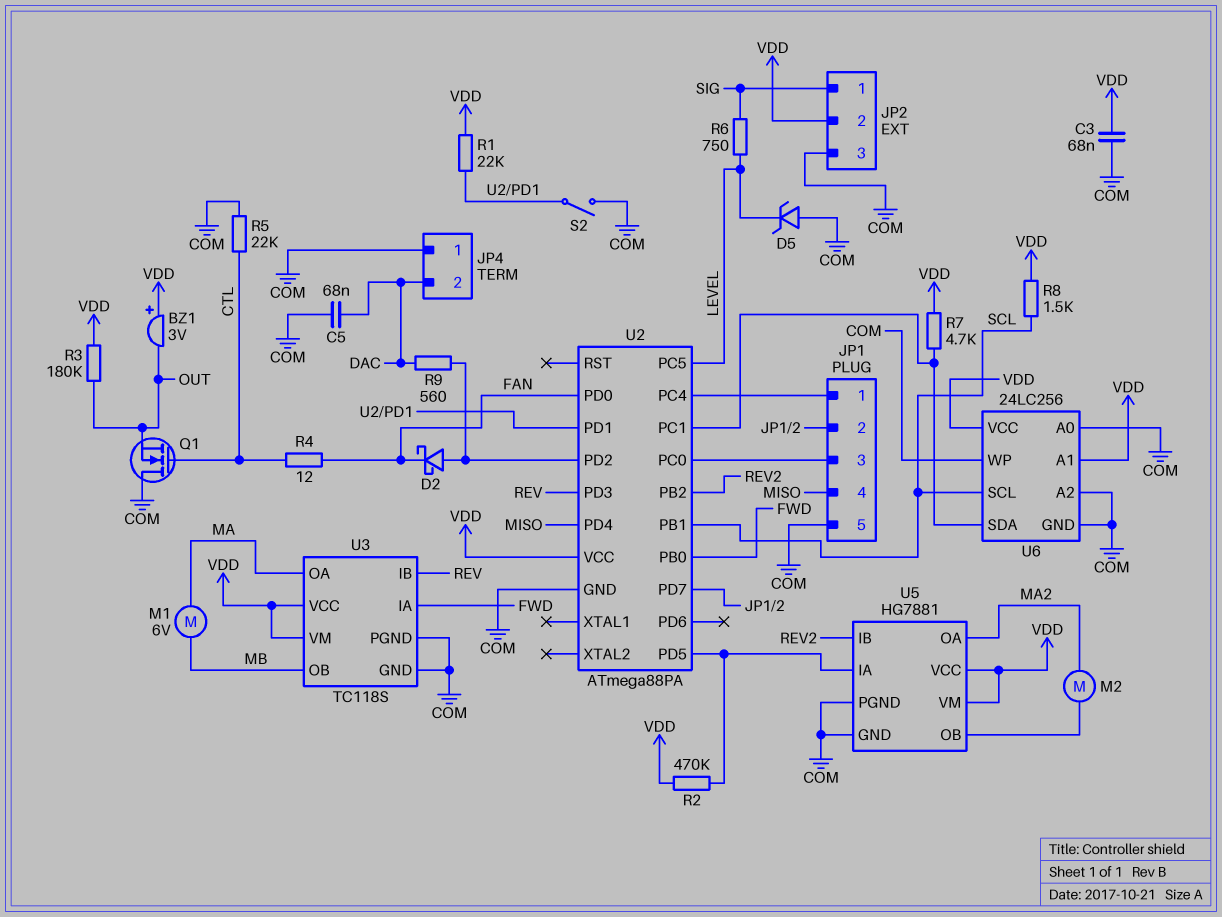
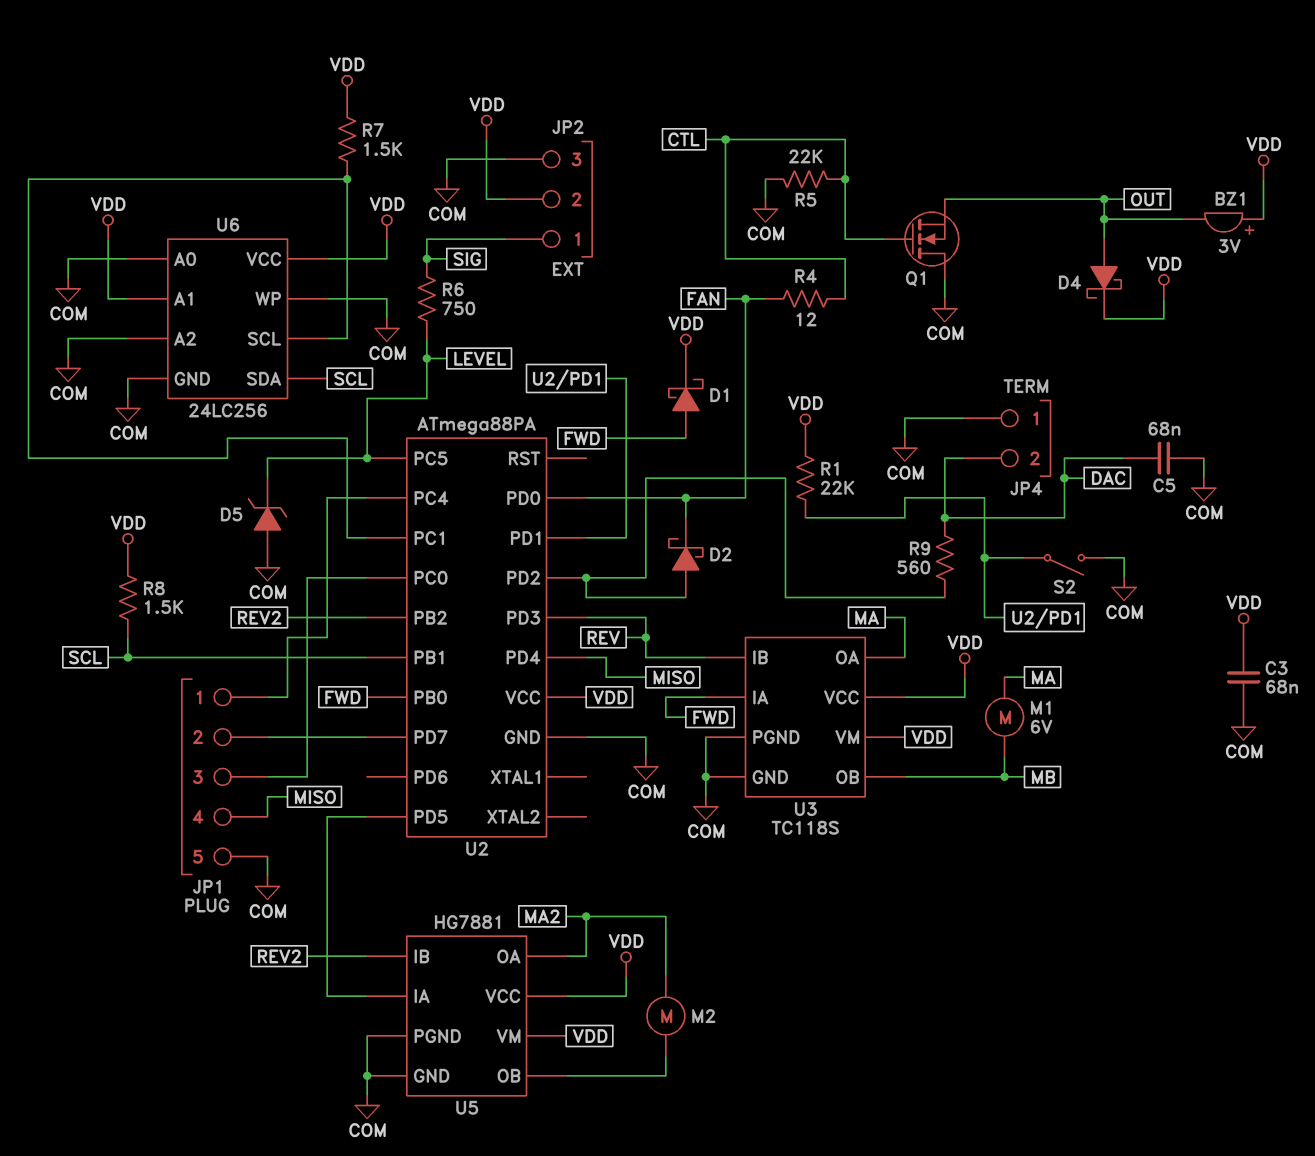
D1: none -> schottky (A FWD, K VDD)
D4: none -> schottky (A OUT, K VDD)
R2: 470k (U2/PD5, VDD) -> none
R3: 180k (OUT, VDD) -> none
R7: 4.7k (U2/PC1, VDD) -> 1.5k (U2/PC1, VDD)
U6 pin SCL: SCL -> U2/PC1
U6 pin SDA: U2/PC1 -> SCL

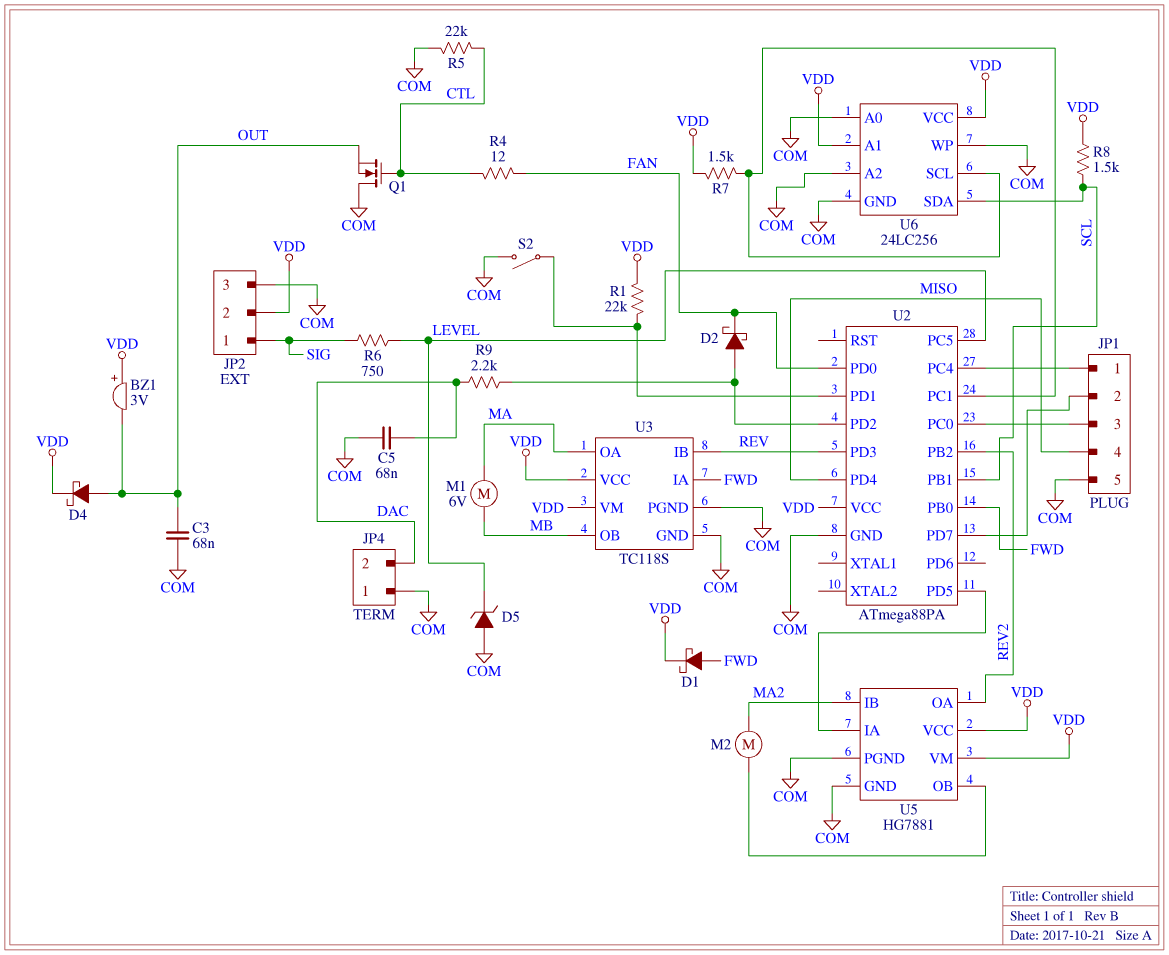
C3: 68nF (COM, VDD) -> 68nF (COM, OUT)
R9: 560 (DAC, U2/PD2) -> 2.2k (DAC, U2/PD2)
U5 pin IB: REV2 -> MA2
U5 pin OA: MA2 -> REV2

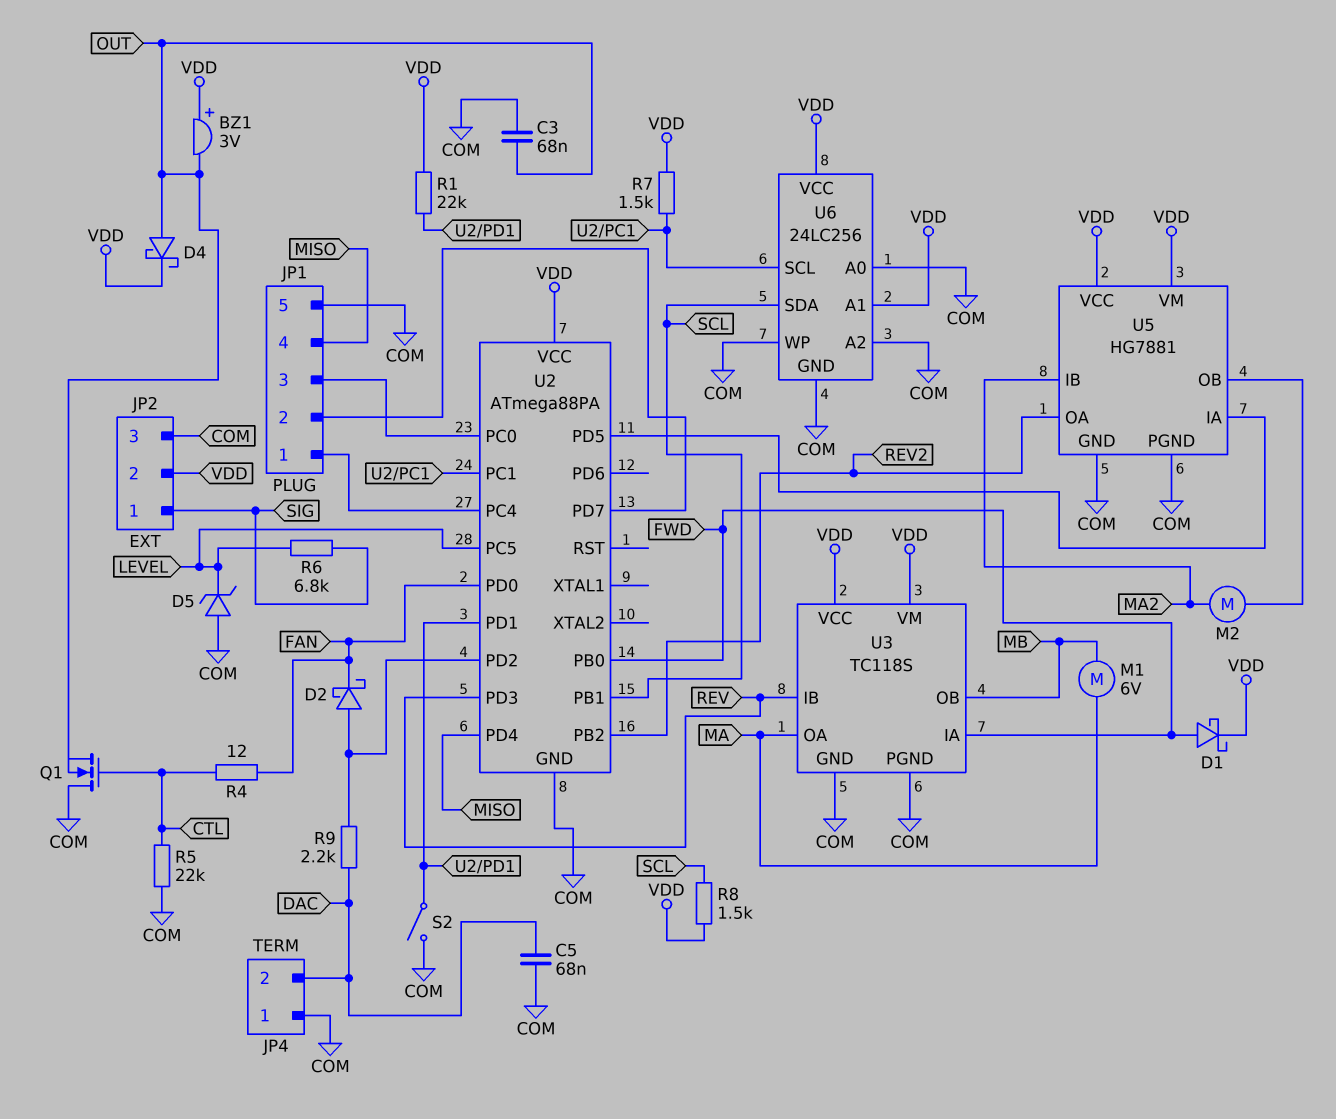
R6: 750 (LEVEL, SIG) -> 6.8k (LEVEL, SIG)

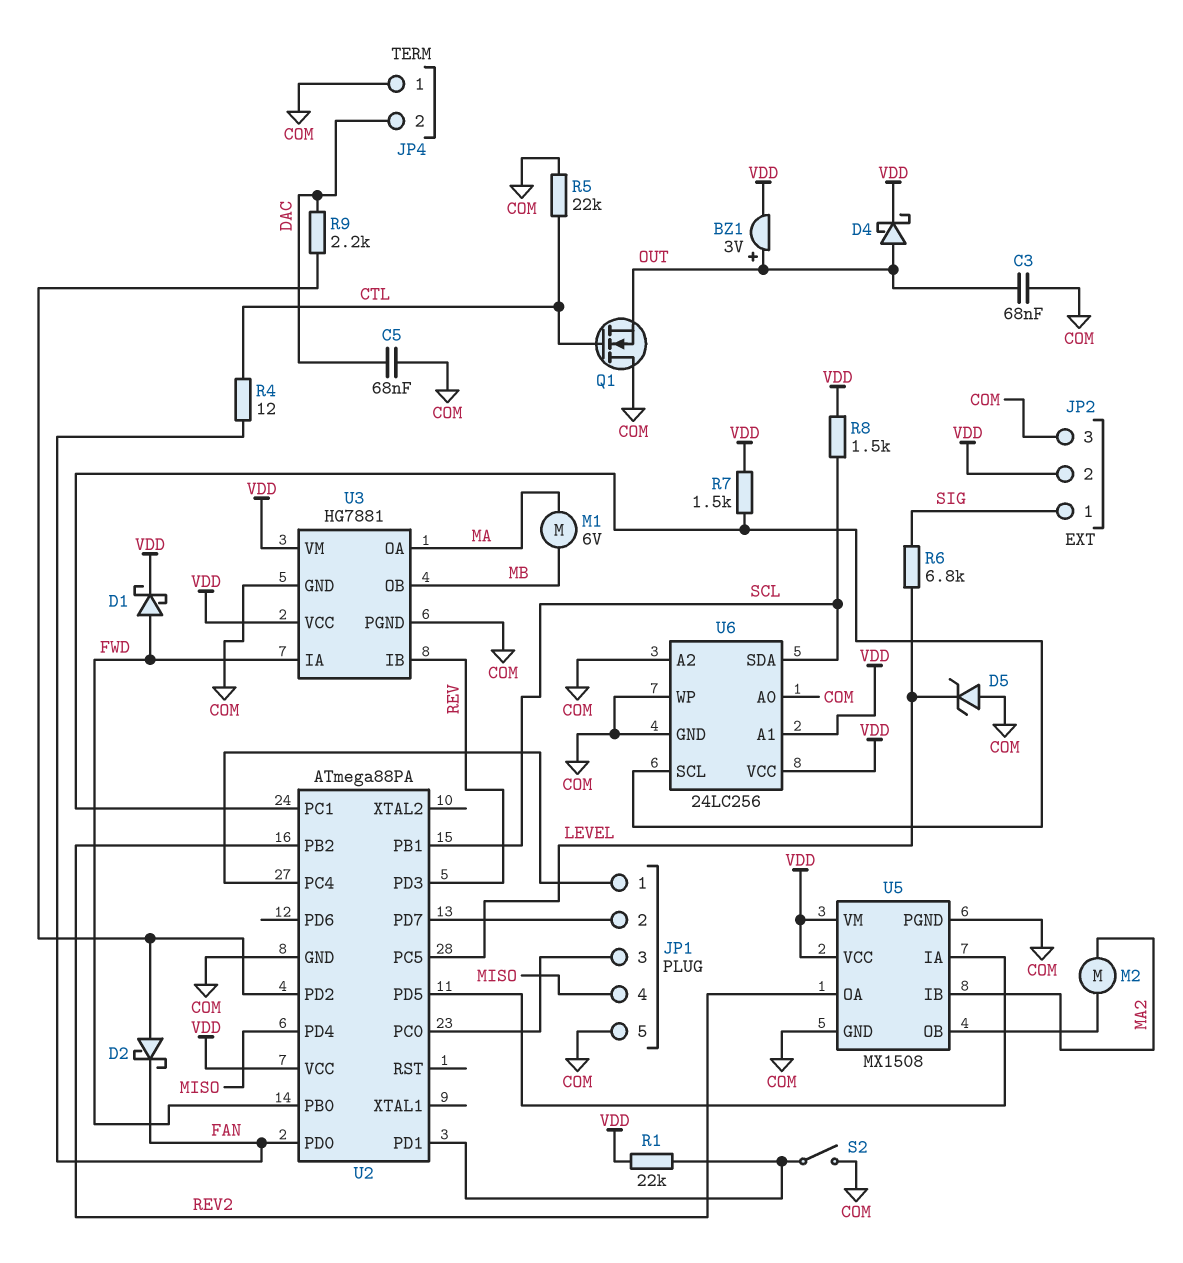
BZ1: buzzer 3V (plus VDD, minus OUT) -> buzzer 3V (plus OUT, minus VDD)
U3: TC118S -> HG7881
U5: HG7881 -> MX1508

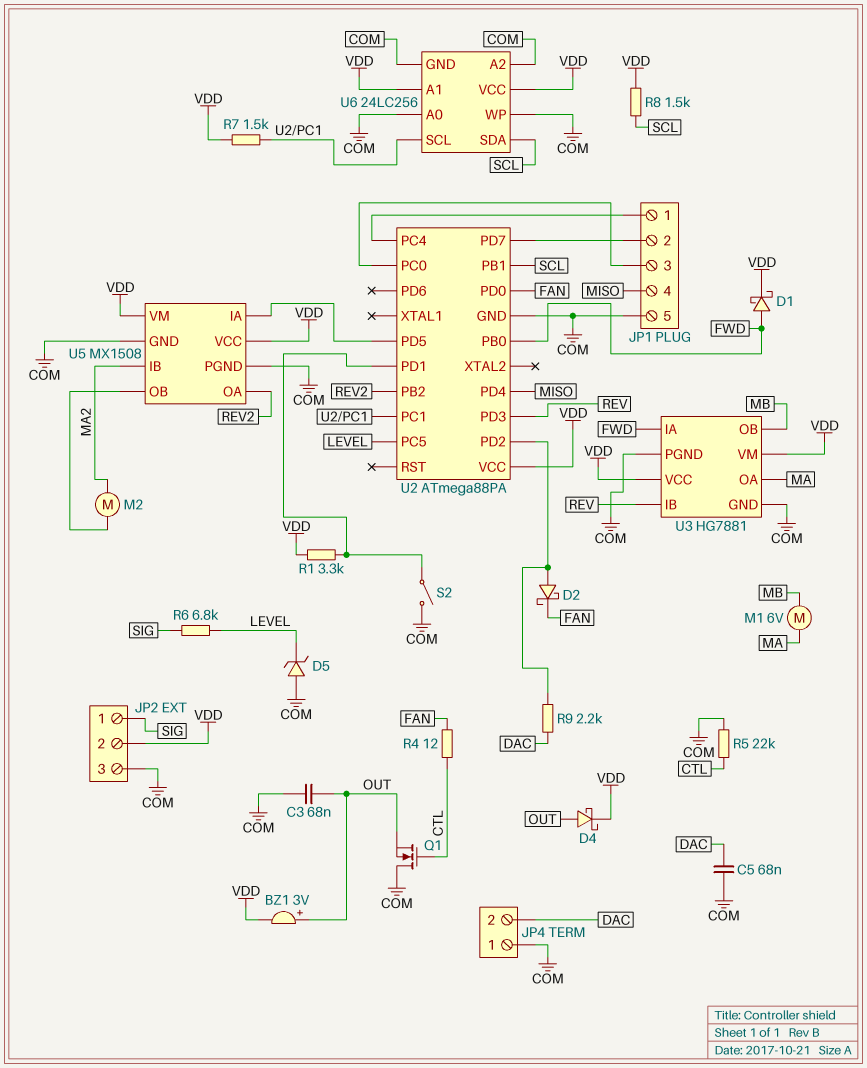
R1: 22k (U2/PD1, VDD) -> 3.3k (U2/PD1, VDD)

